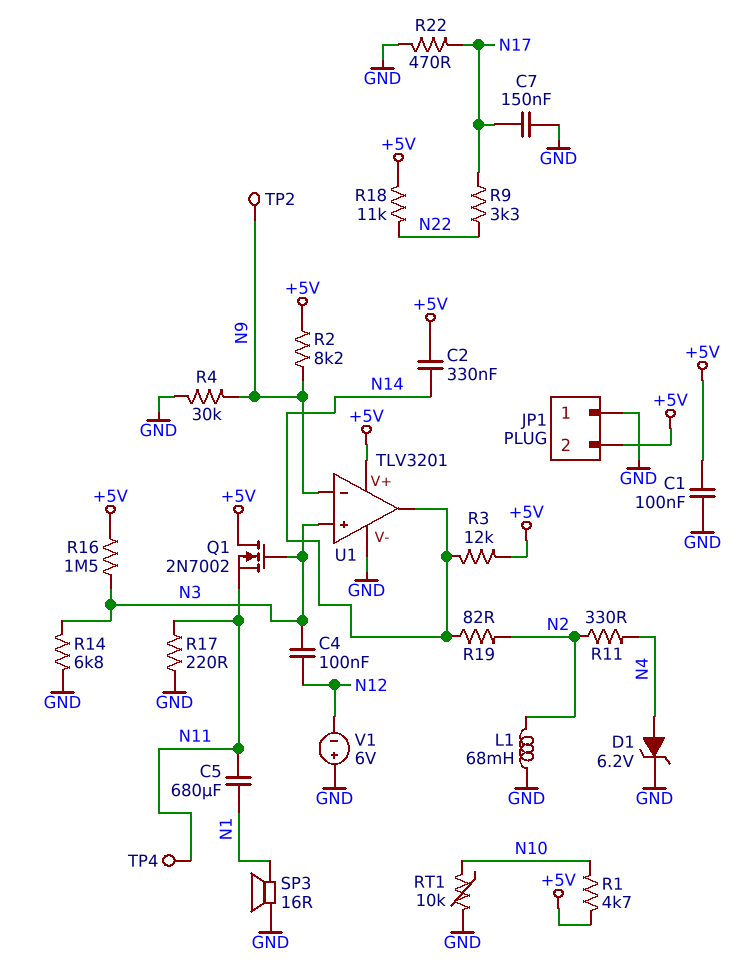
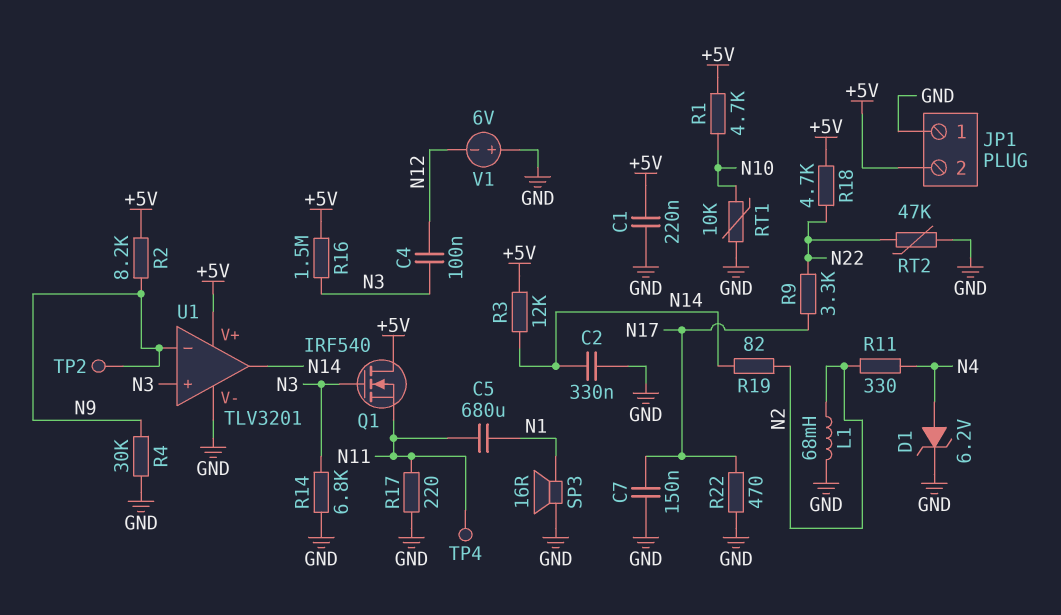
C1: 100nF (+5V, GND) -> 220nF (+5V, GND)
C2: 330nF (+5V, N14) -> 330nF (GND, N14)
Q1: NMOS 2N7002 (G N3, D +5V, S N11) -> NMOS IRF540 (G N3, D +5V, S N11)
R18: 11k (+5V, N22) -> 4.7k (+5V, N22)
RT2: none -> 47k (GND, N22)

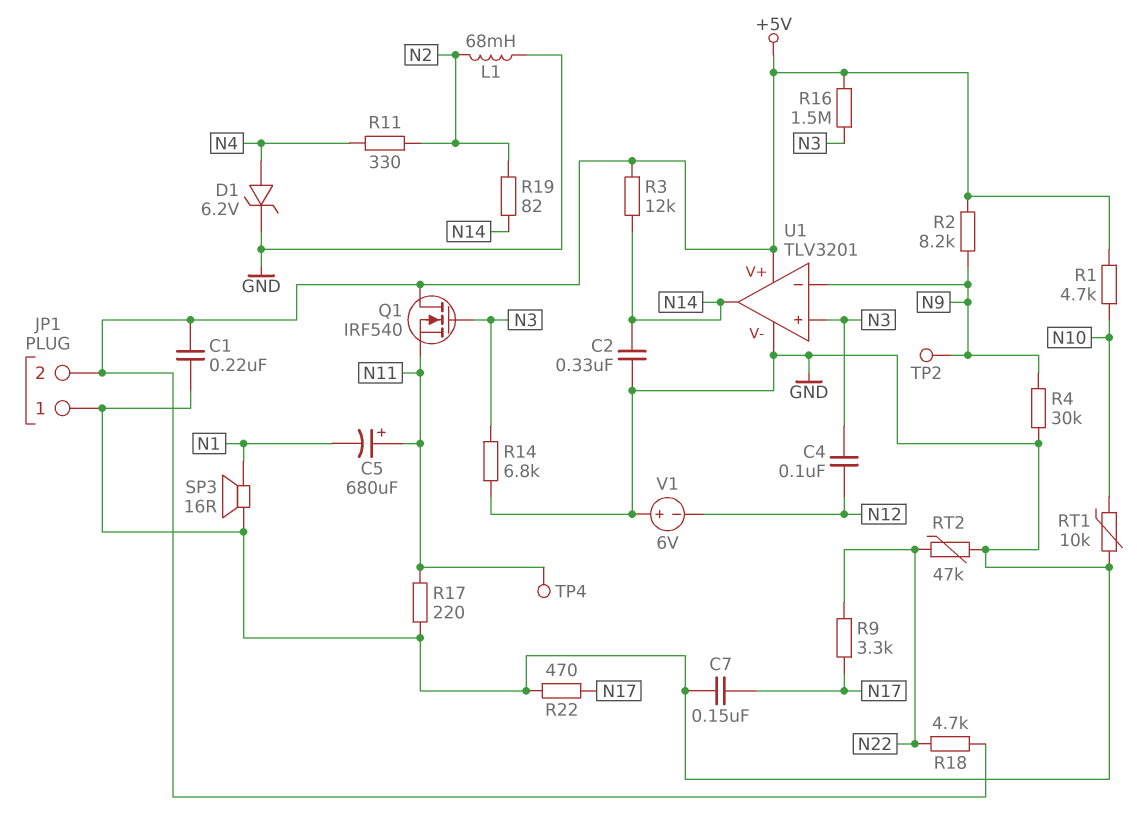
C5: 680uF (N1, N11) -> 680uF (plus N11, minus N1)

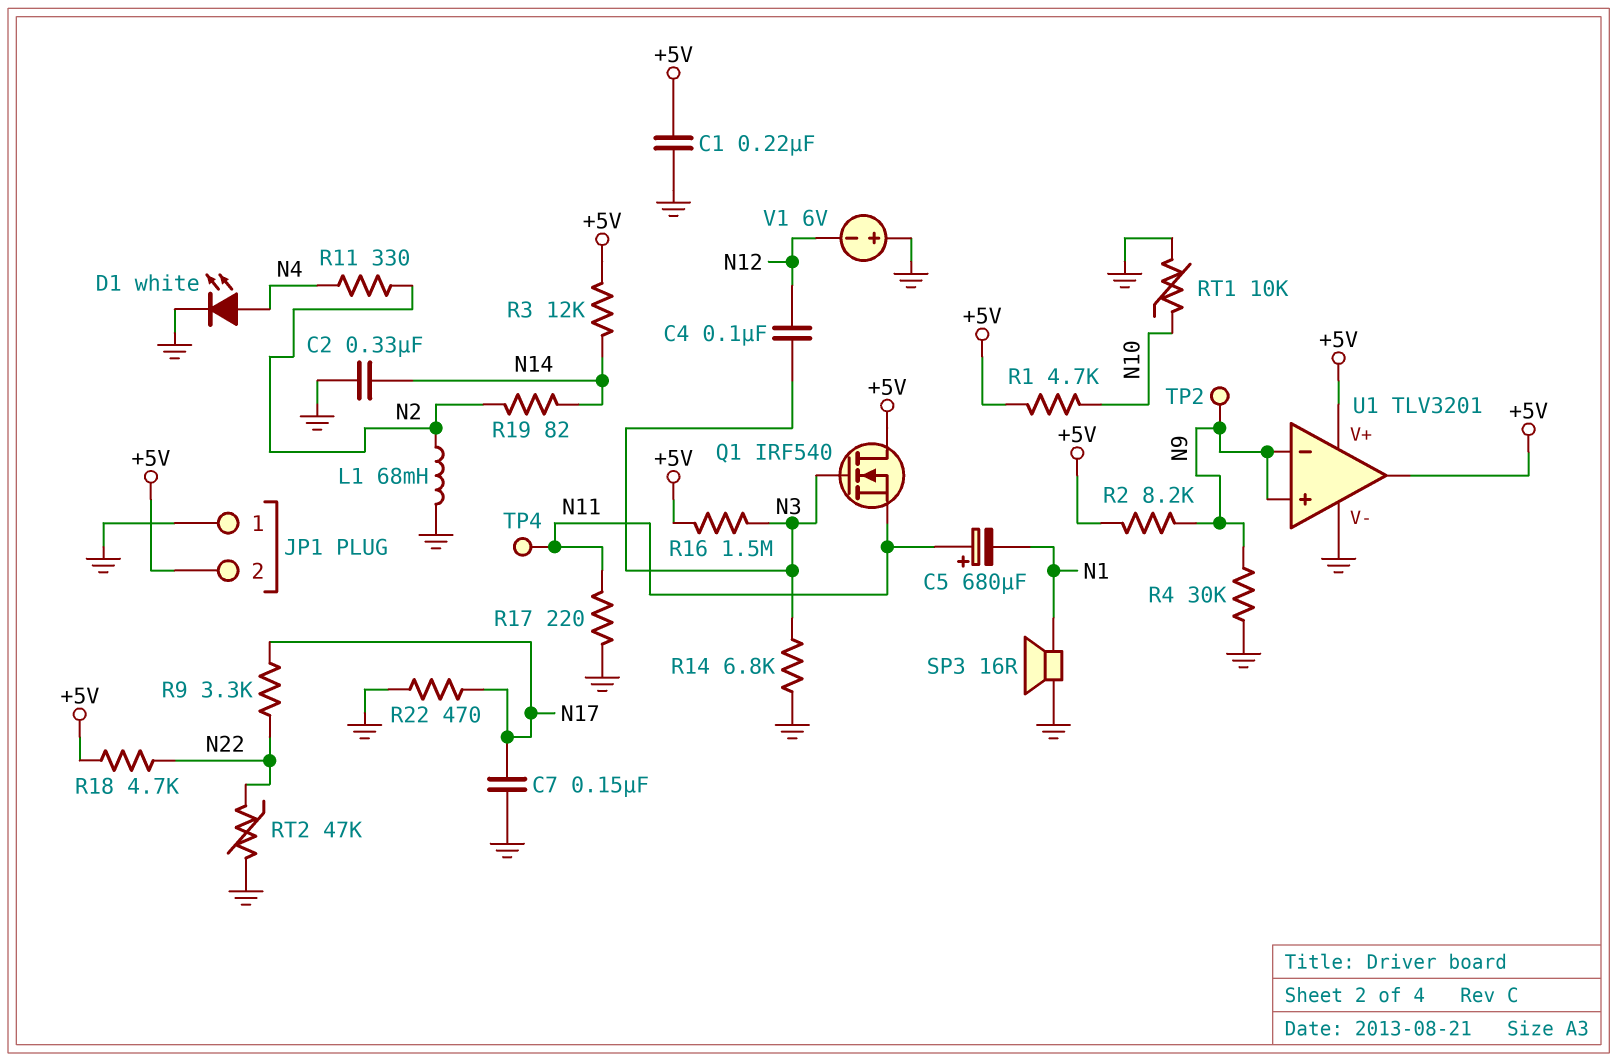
D1: zener 6.2V (A N4, K GND) -> LED white (A N4, K GND)
U1 pin in+: N3 -> N9
U1 pin out: N14 -> +5V

